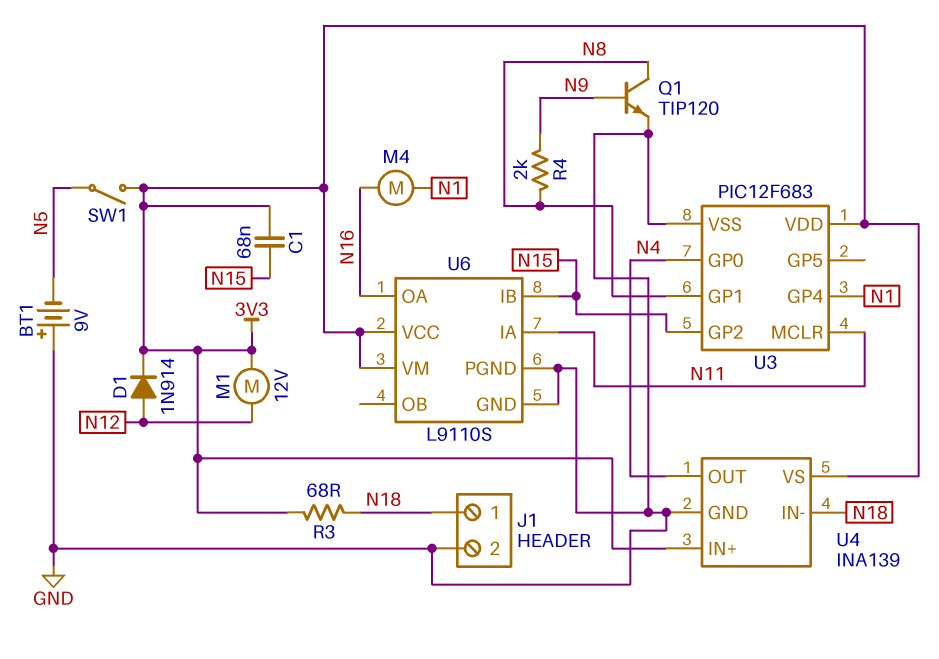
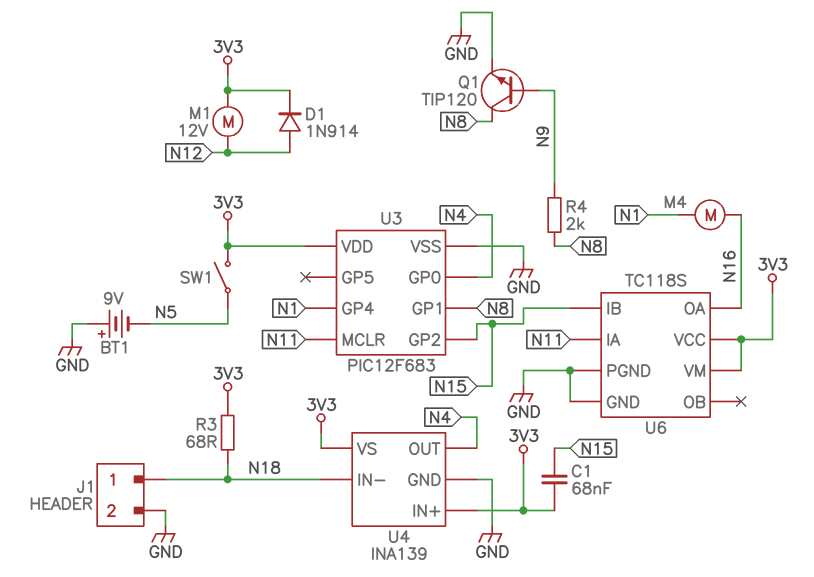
U6: L9110S -> TC118S

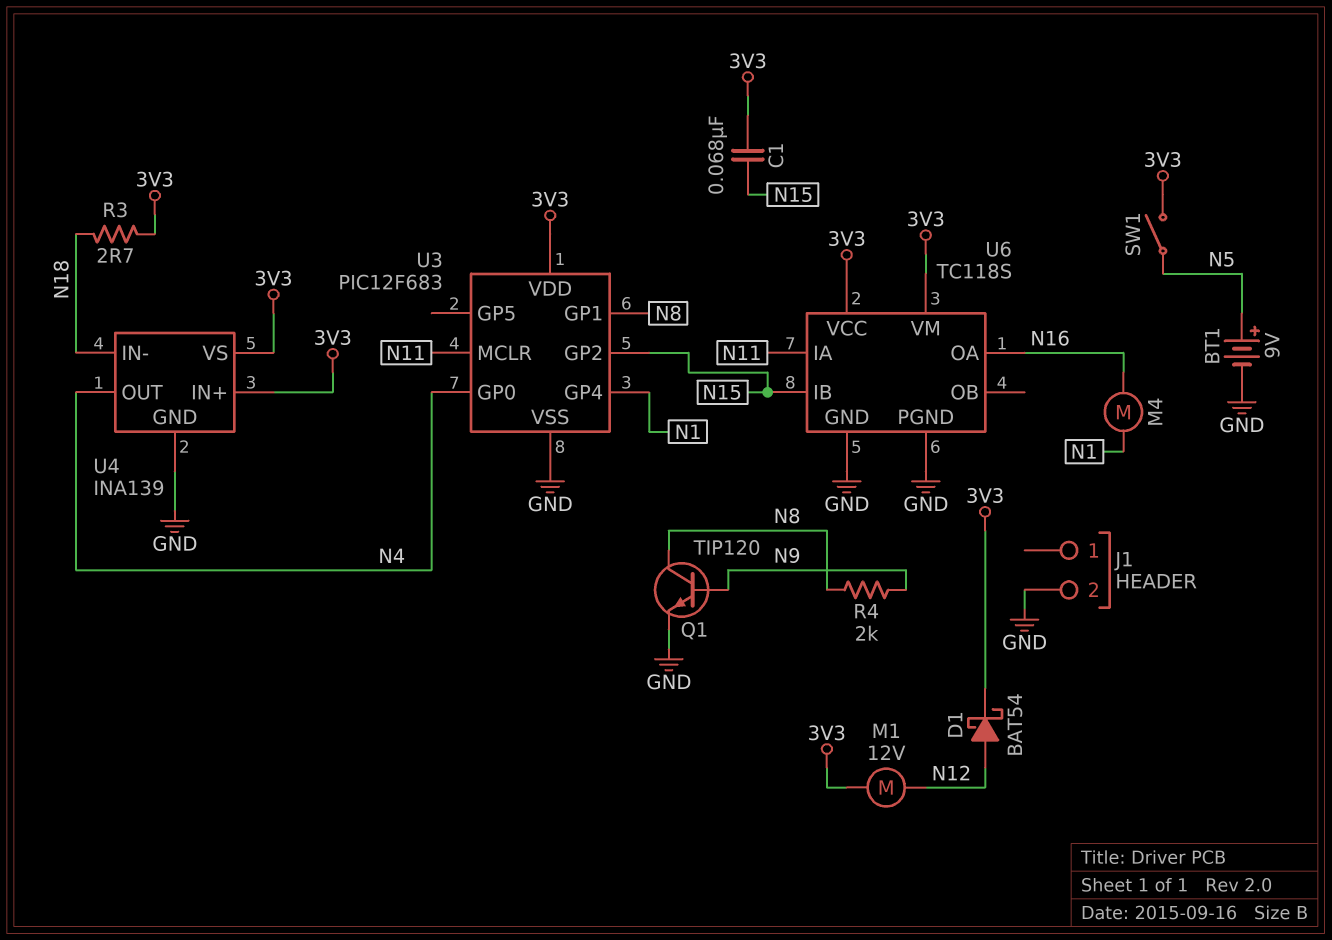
BT1: 9V (plus GND, minus N5) -> 9V (plus N5, minus GND)
D1: diode 1N914 (A N12, K 3V3) -> schottky BAT54 (A N12, K 3V3)
J1 pin 1: N18 -> none
R3: 68 (3V3, N18) -> 2.7 (3V3, N18)

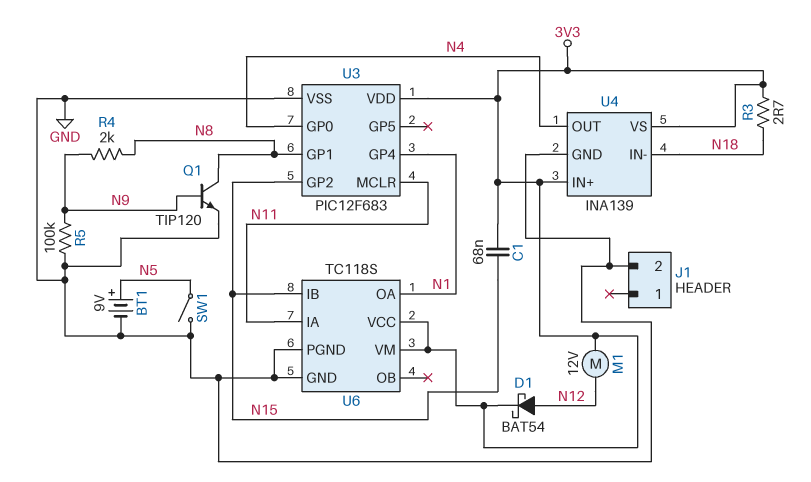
M4: motor (N1, N16) -> none
R5: none -> 100k (GND, N9)
SW1: switch (3V3, N5) -> switch (GND, N5)
U6 pin OA: N16 -> N1

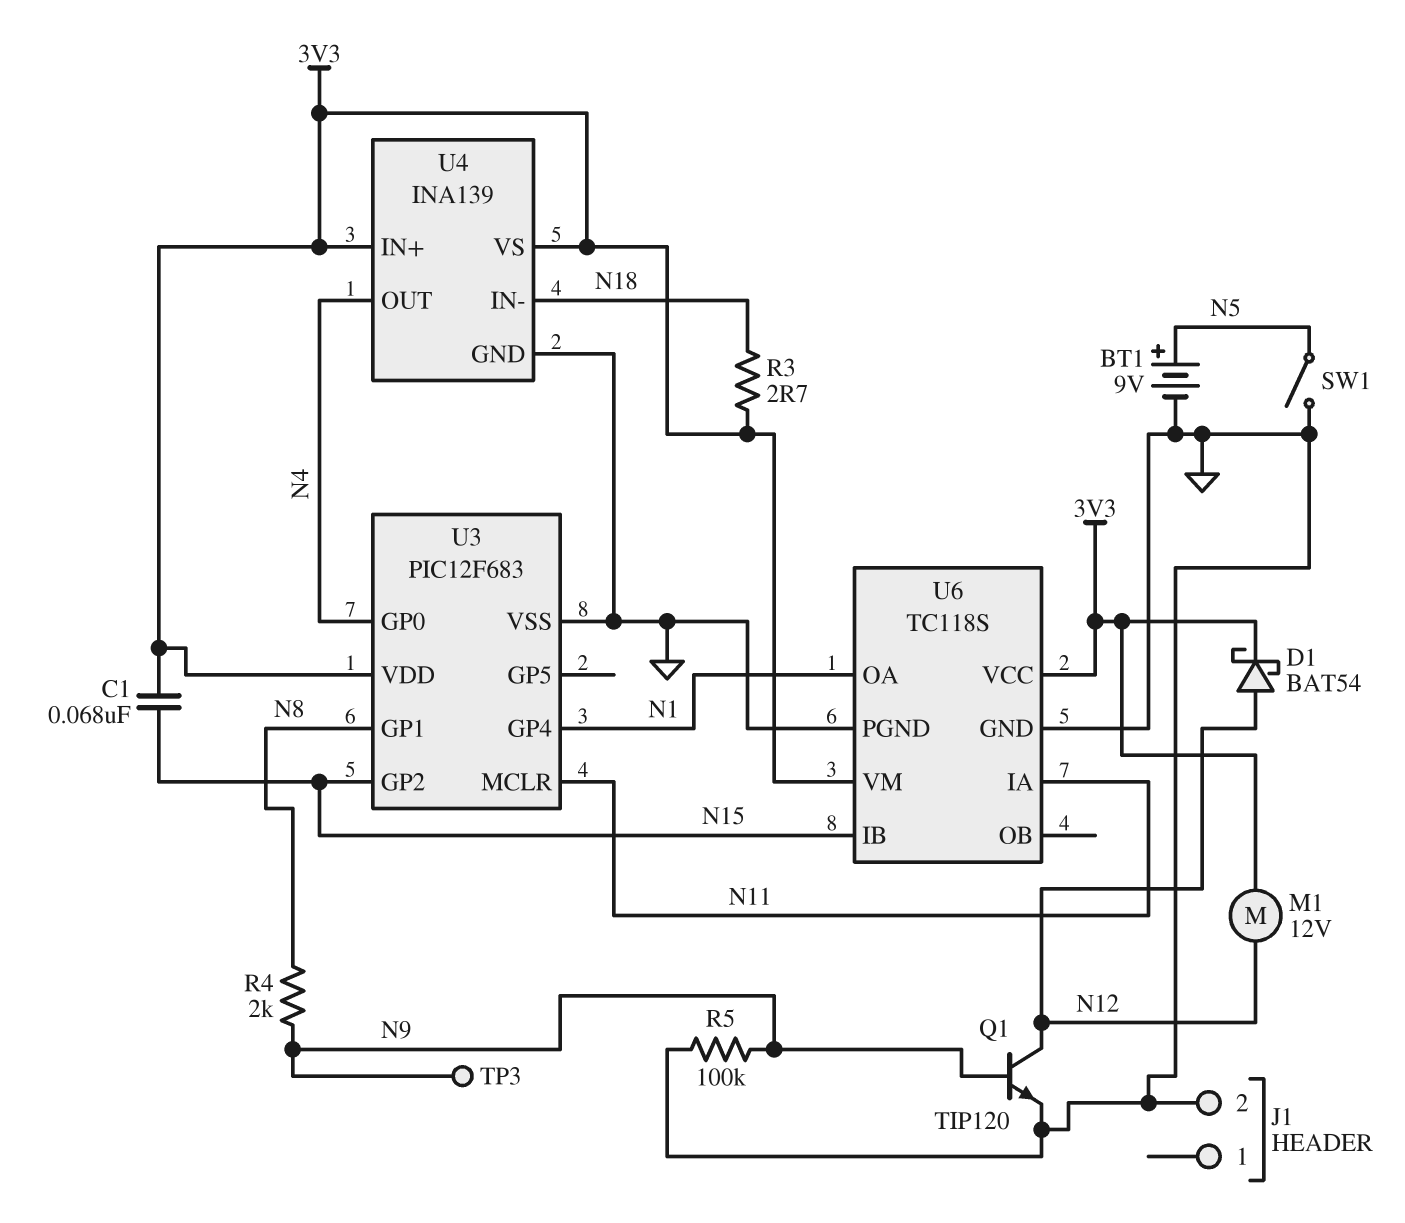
Q1: NPN TIP120 (B N9, C N8, E GND) -> NPN TIP120 (B N9, C N12, E GND)
TP3: none -> test point (N9)

